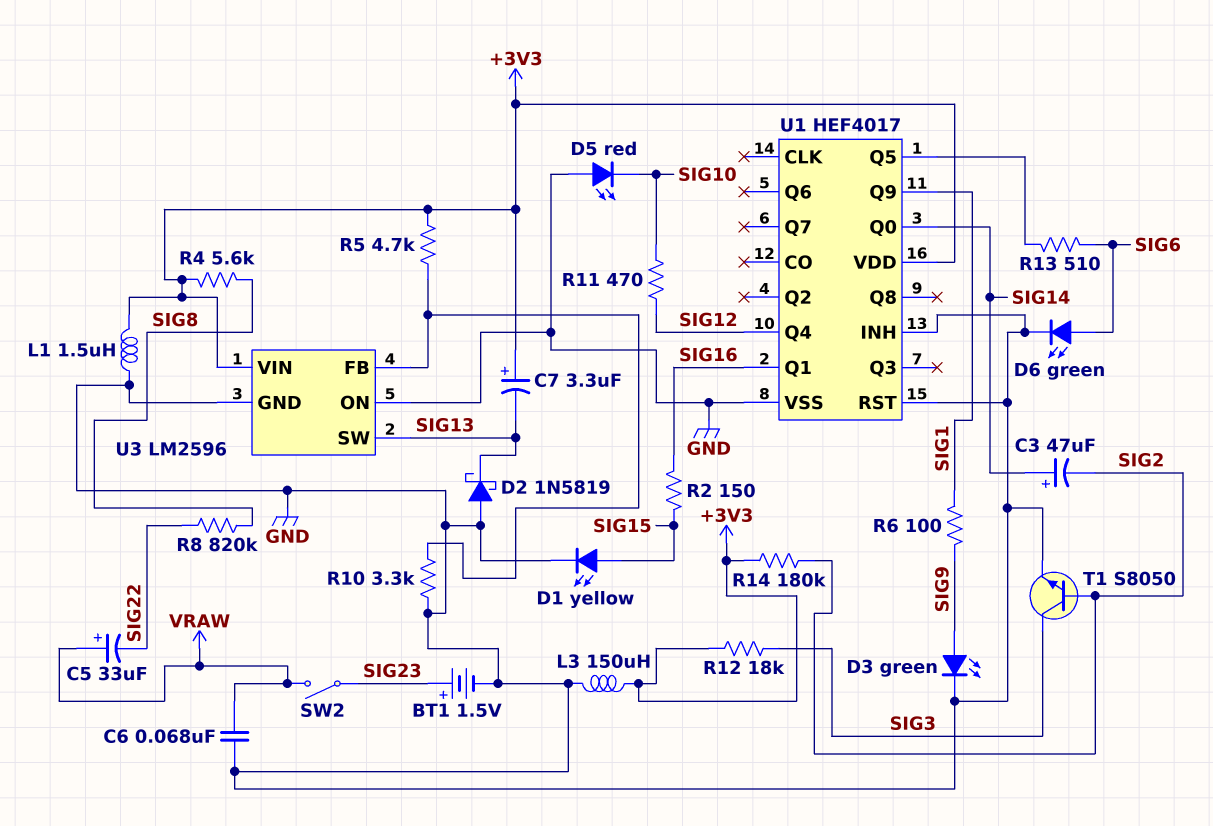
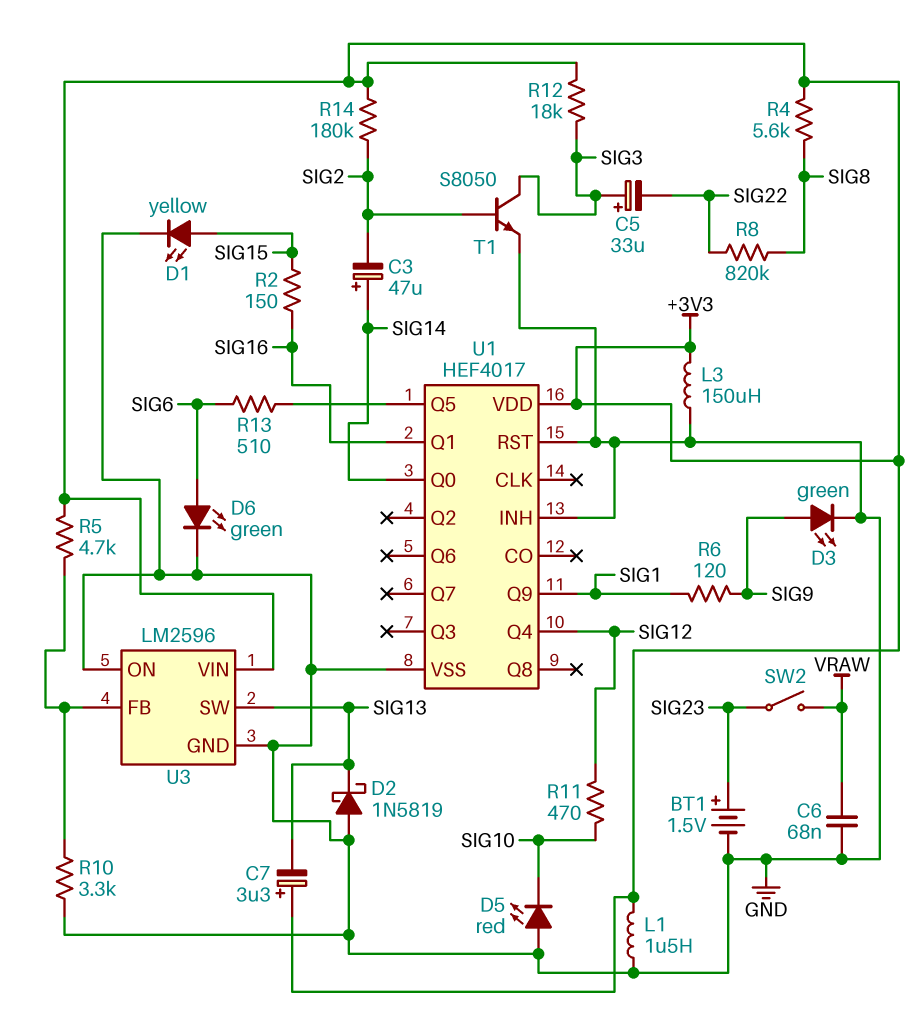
C5: 33uF (plus VRAW, minus SIG22) -> 33uF (plus SIG3, minus SIG22)
R6: 100 (SIG1, SIG9) -> 120 (SIG1, SIG9)

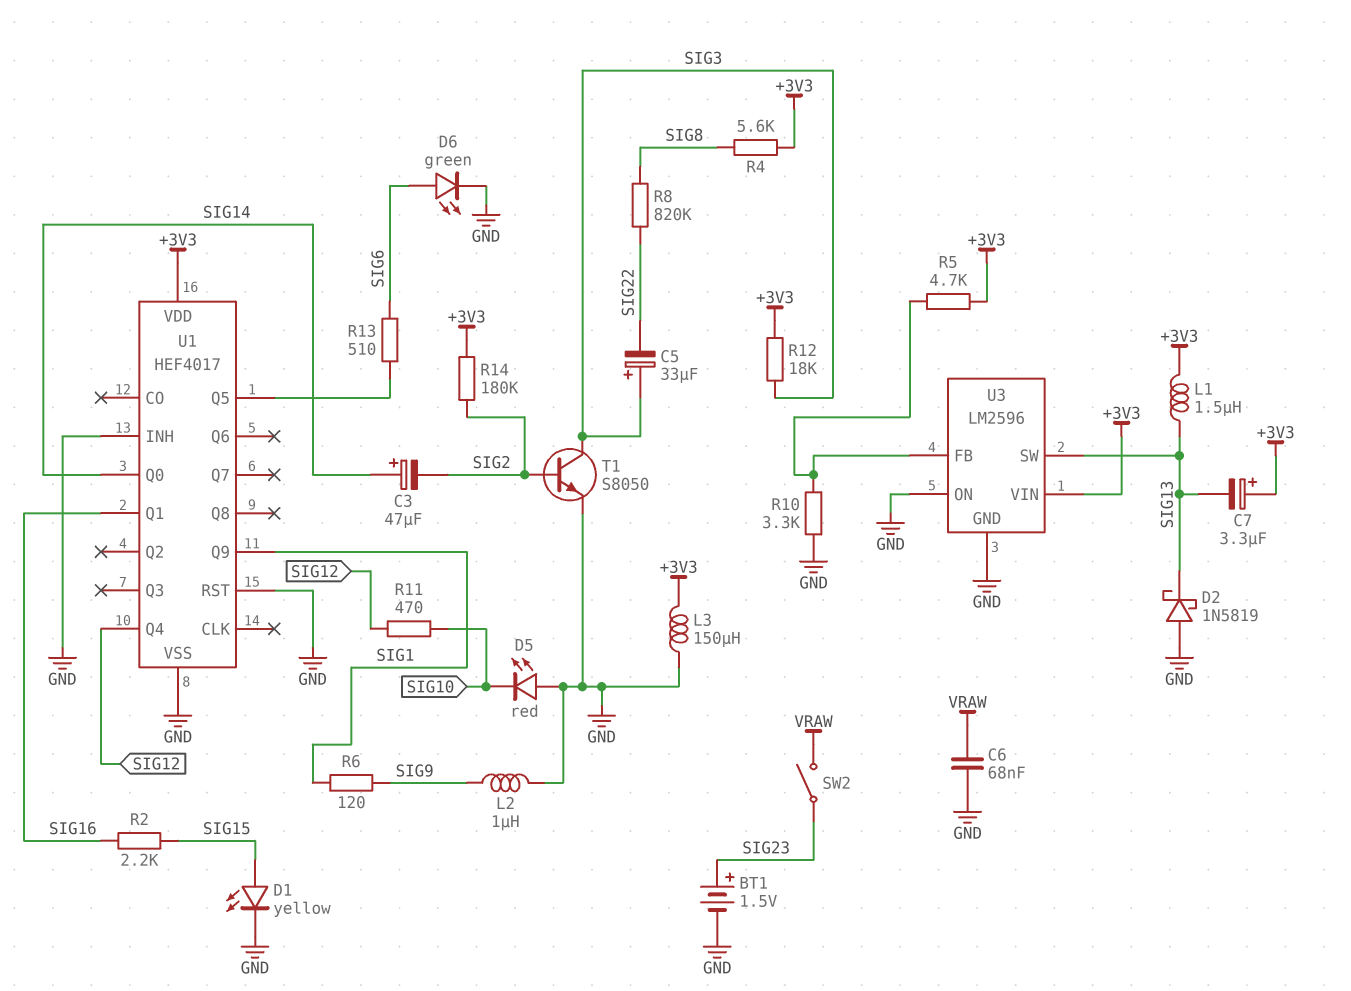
D3: LED green (A SIG9, K GND) -> none
L1: 1.5uH (+3V3, GND) -> 1.5uH (+3V3, SIG13)
L2: none -> 1uH (GND, SIG9)
R2: 150 (SIG15, SIG16) -> 2.2k (SIG15, SIG16)

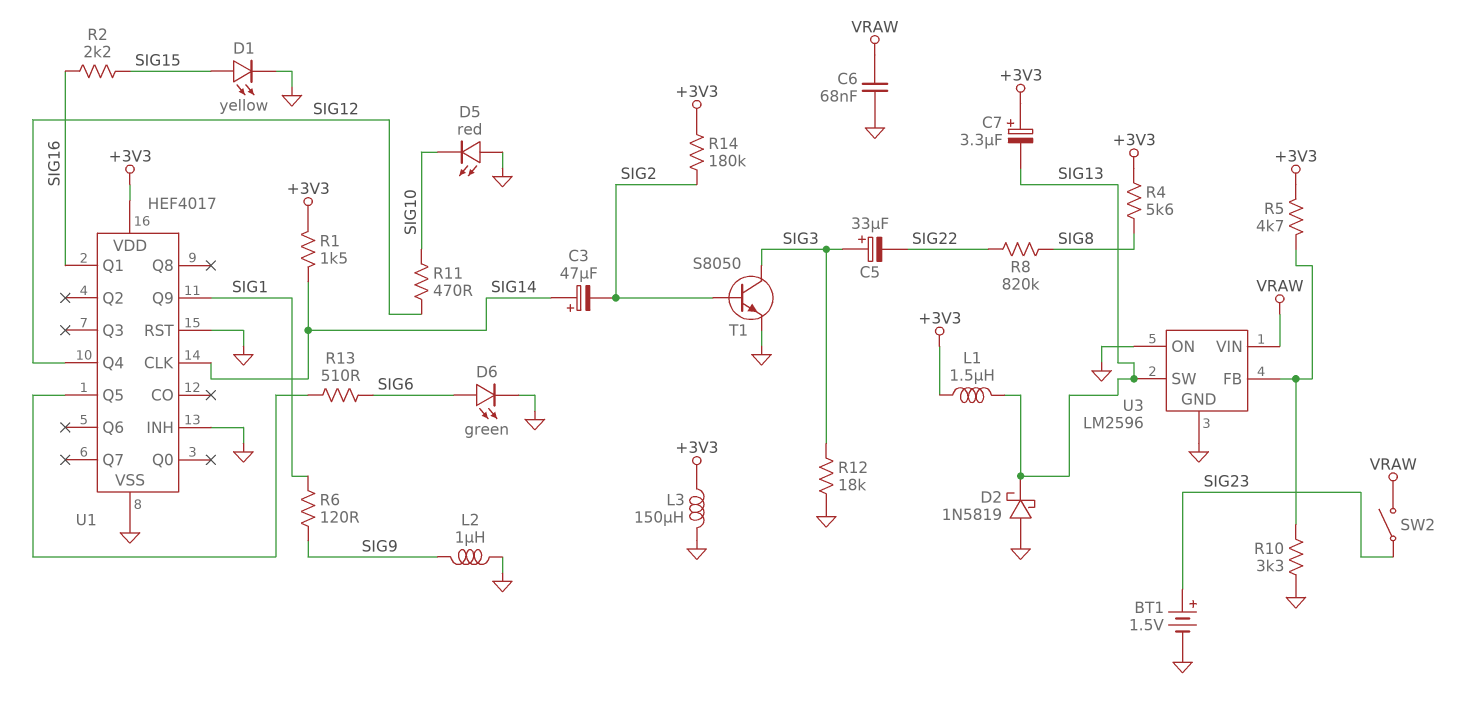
R1: none -> 1.5k (+3V3, SIG14)
R12: 18k (+3V3, SIG3) -> 18k (GND, SIG3)
U1 pin CLK: none -> SIG14
U1 pin Q0: SIG14 -> none
U3 pin VIN: +3V3 -> VRAW

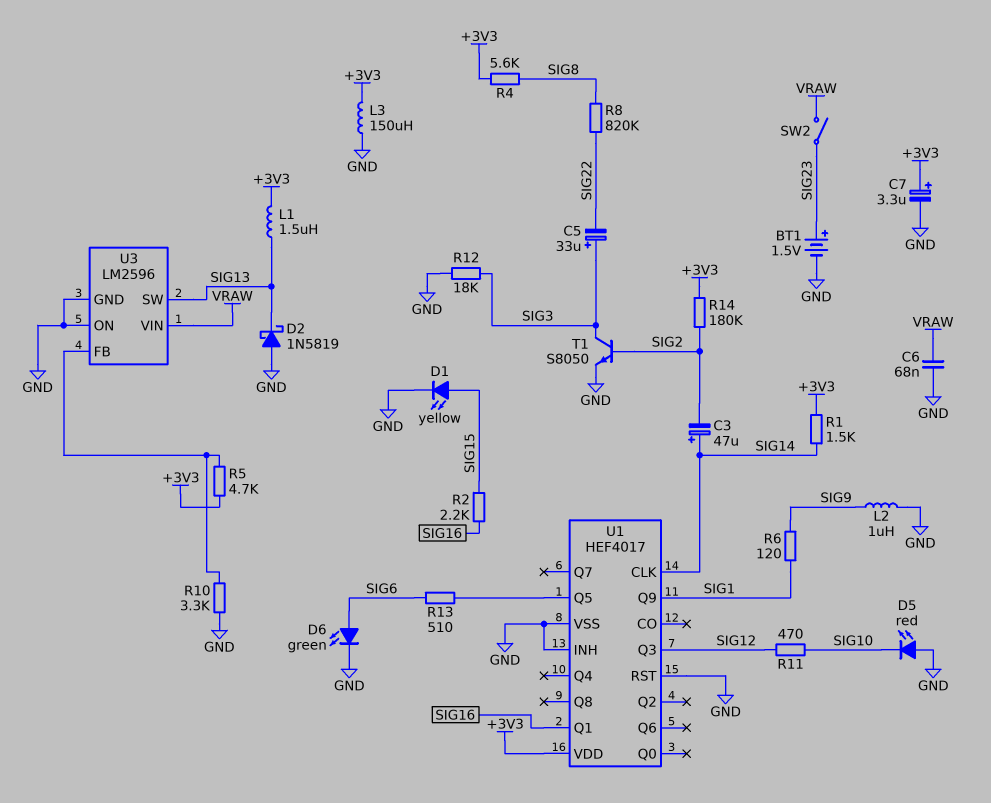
C7: 3.3uF (plus +3V3, minus SIG13) -> 3.3uF (plus +3V3, minus GND)
U1 pin Q3: none -> SIG12
U1 pin Q4: SIG12 -> none

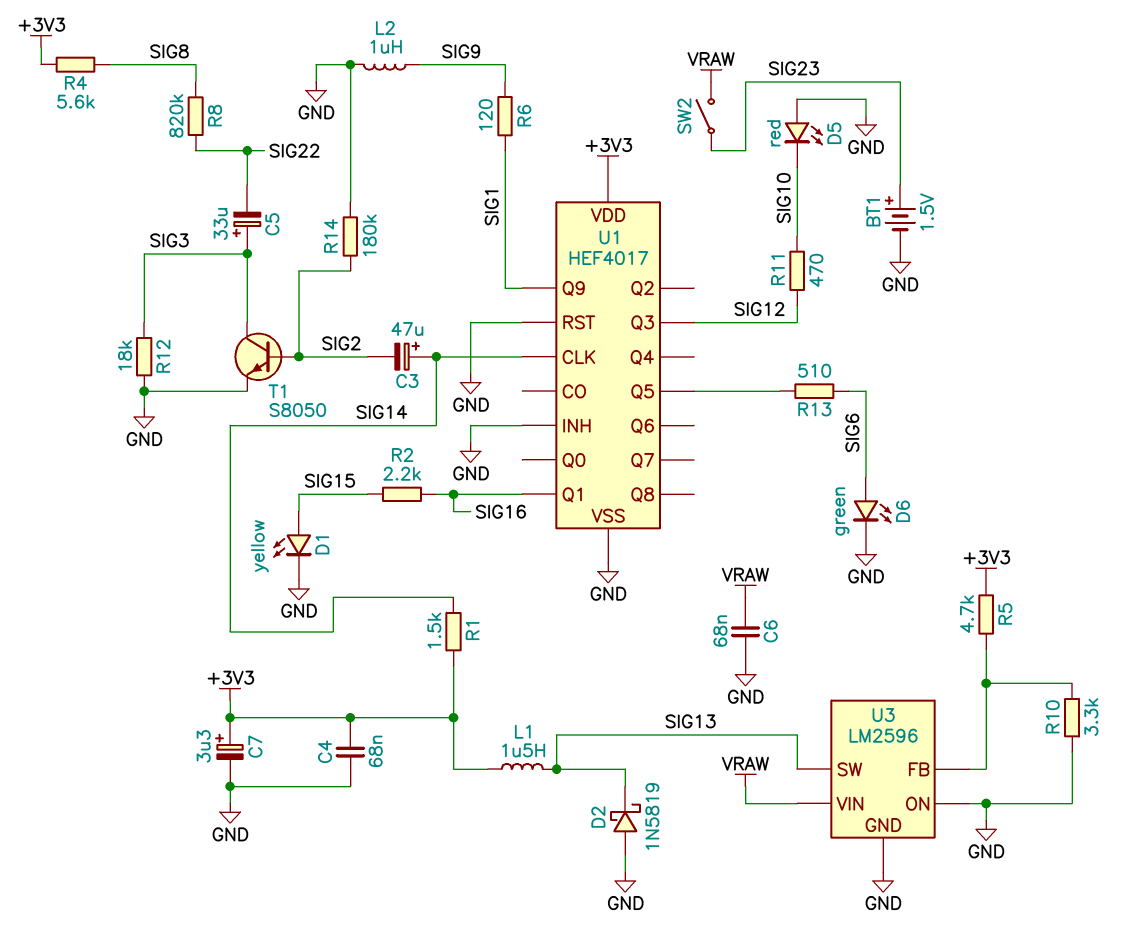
C4: none -> 68nF (+3V3, GND)
L3: 150uH (+3V3, GND) -> none
R14: 180k (+3V3, SIG2) -> 180k (GND, SIG2)

